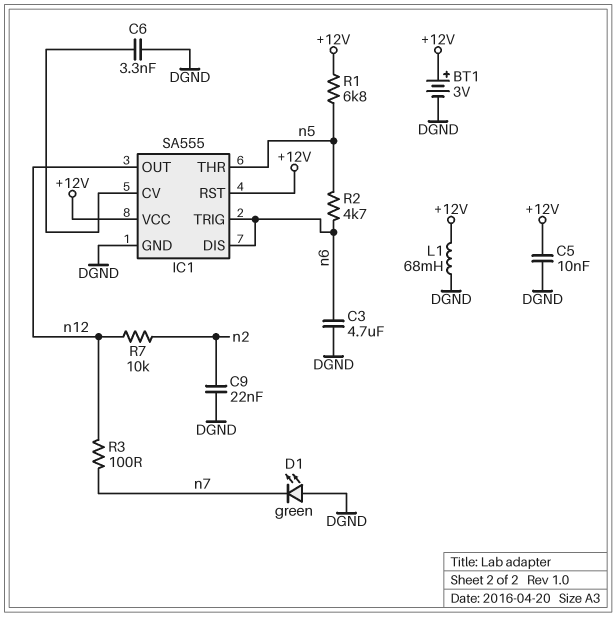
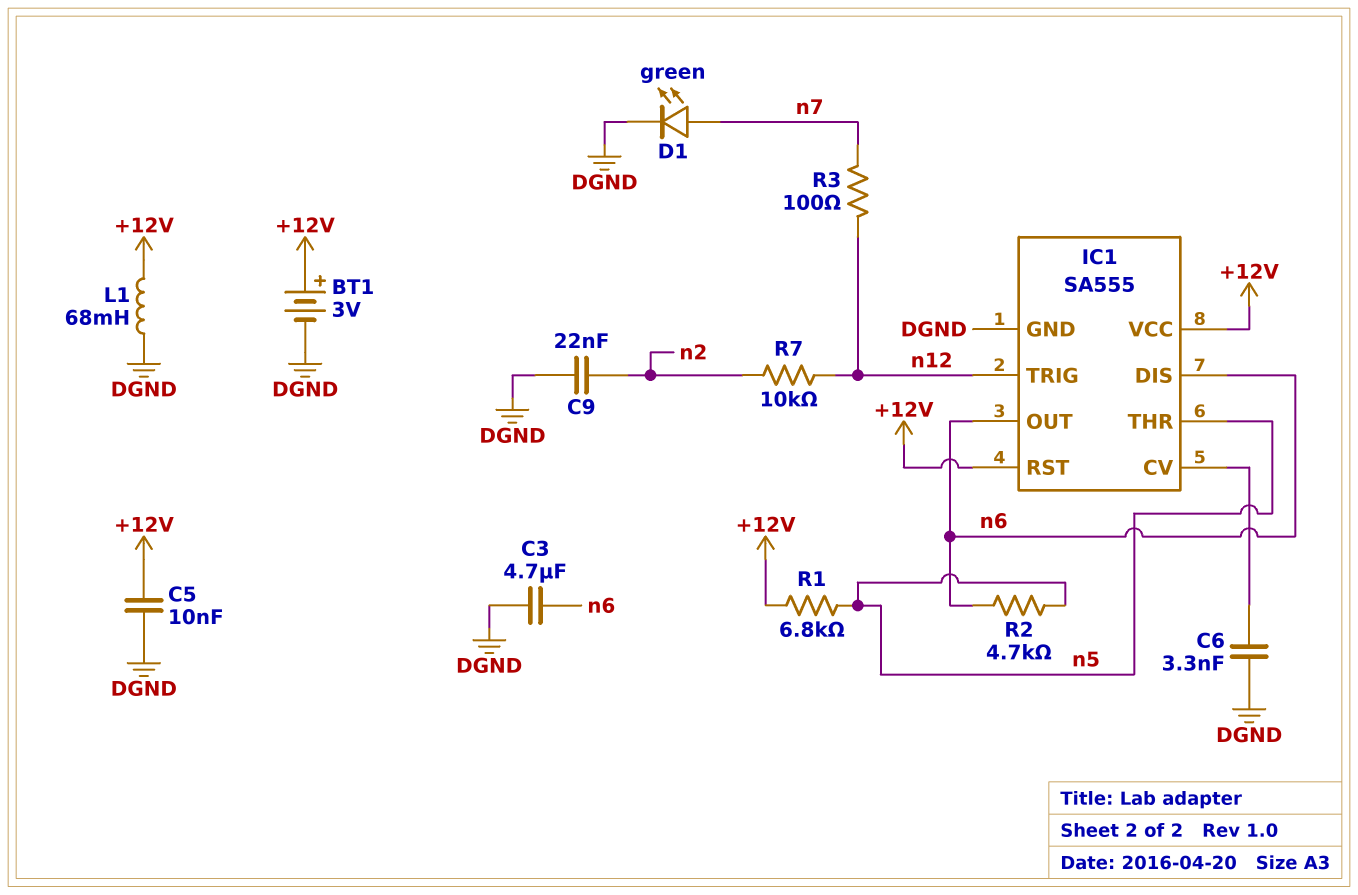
D1: LED green (A DGND, K n7) -> LED green (A n7, K DGND)
IC1 pin OUT: n12 -> n6
IC1 pin TRIG: n6 -> n12

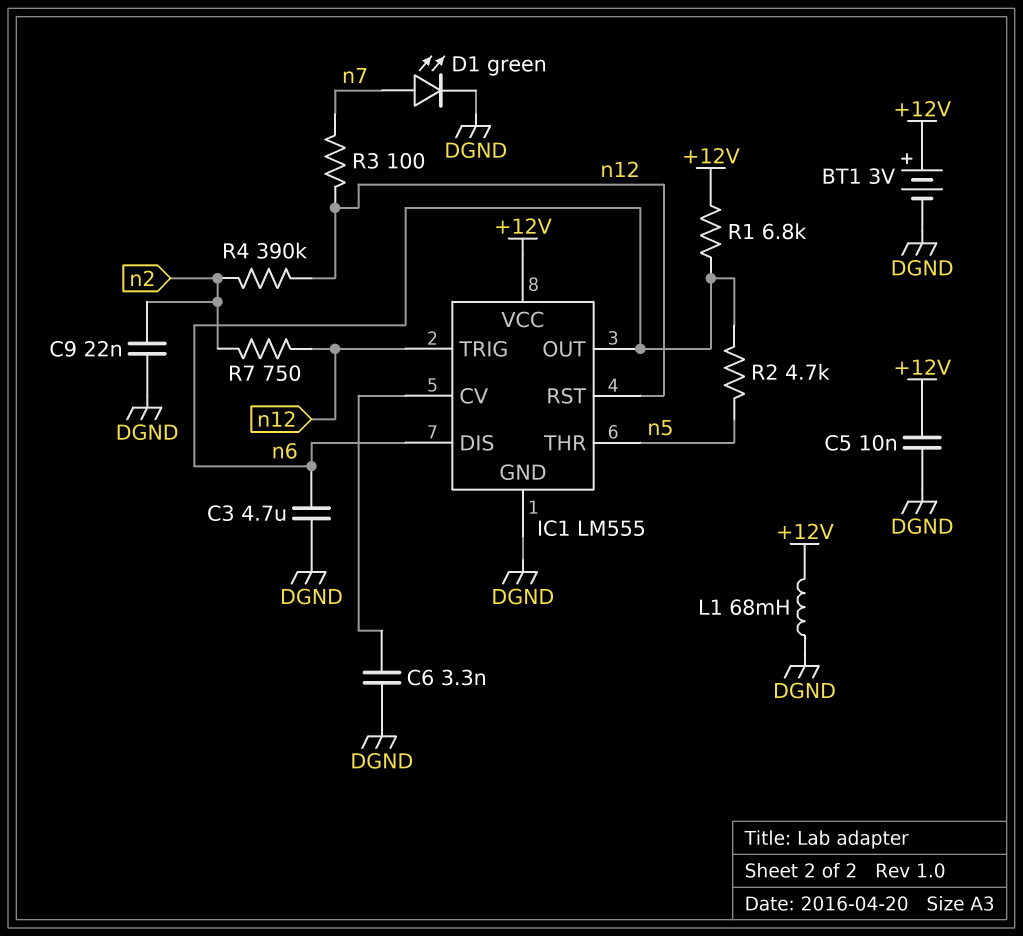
IC1: SA555 -> LM555
IC1 pin RST: +12V -> n12
R1: 6.8k (+12V, n5) -> 6.8k (+12V, n6)
R4: none -> 390k (n2, n12)
R7: 10k (n2, n12) -> 750 (n2, n12)

